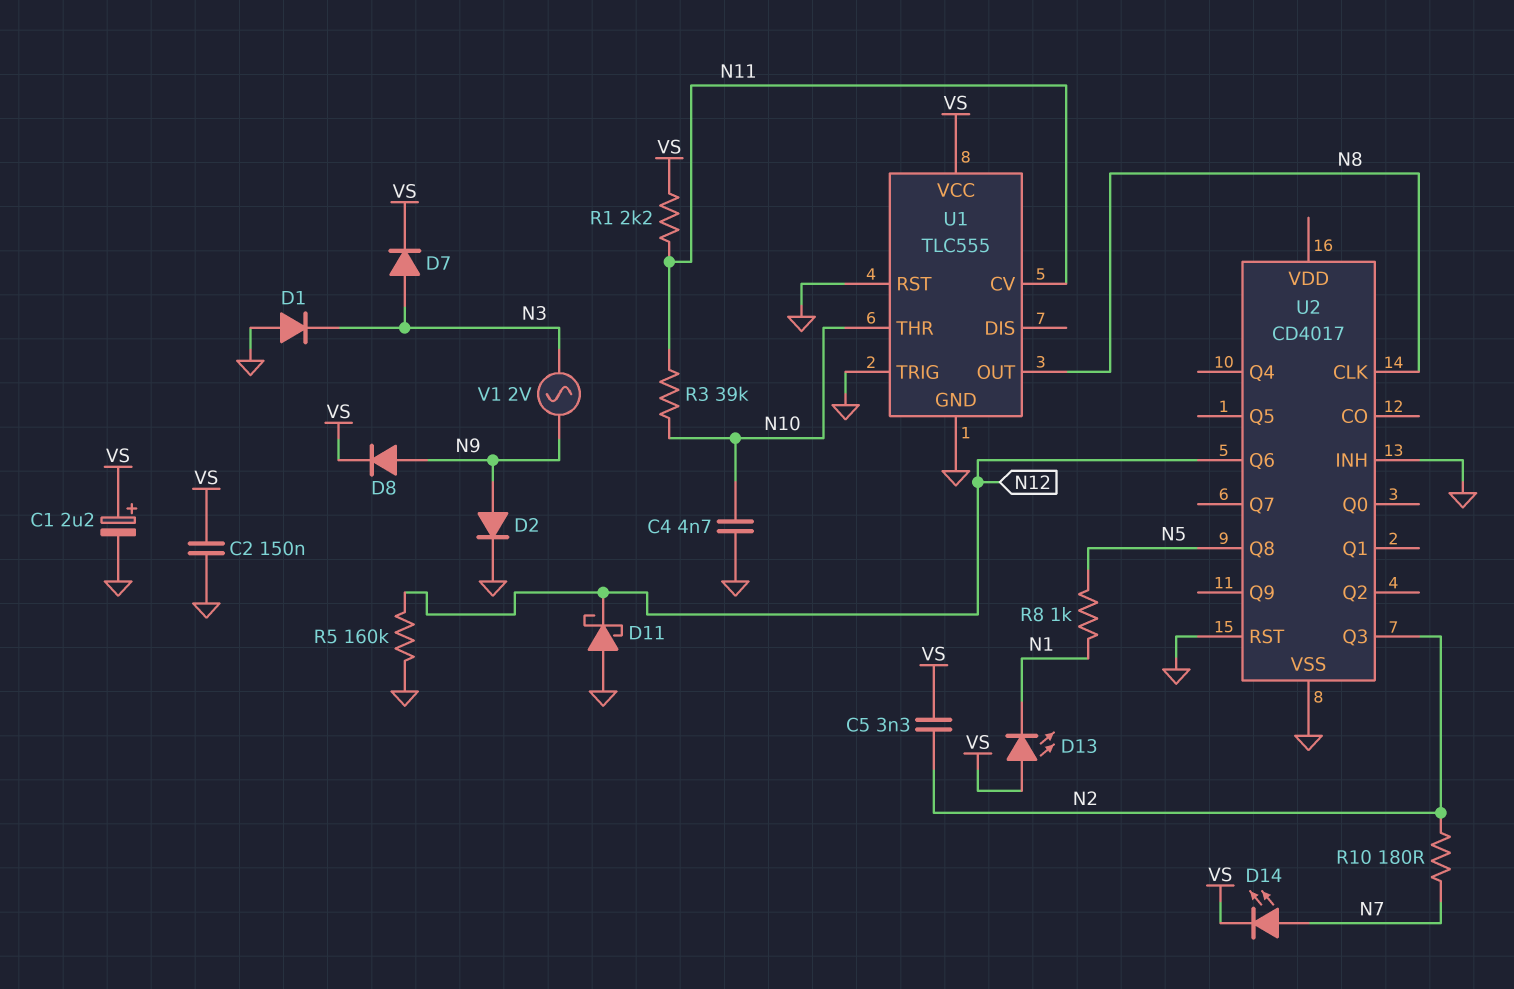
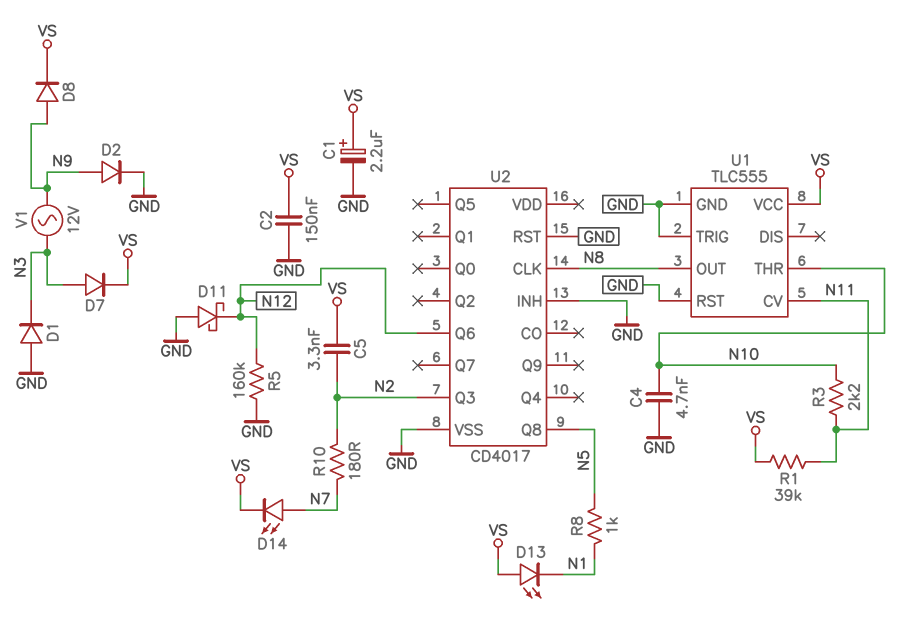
R1: 2.2k (N11, VS) -> 39k (N11, VS)
R3: 39k (N10, N11) -> 2.2k (N10, N11)
V1: AC 2V (N3, N9) -> AC 12V (N3, N9)

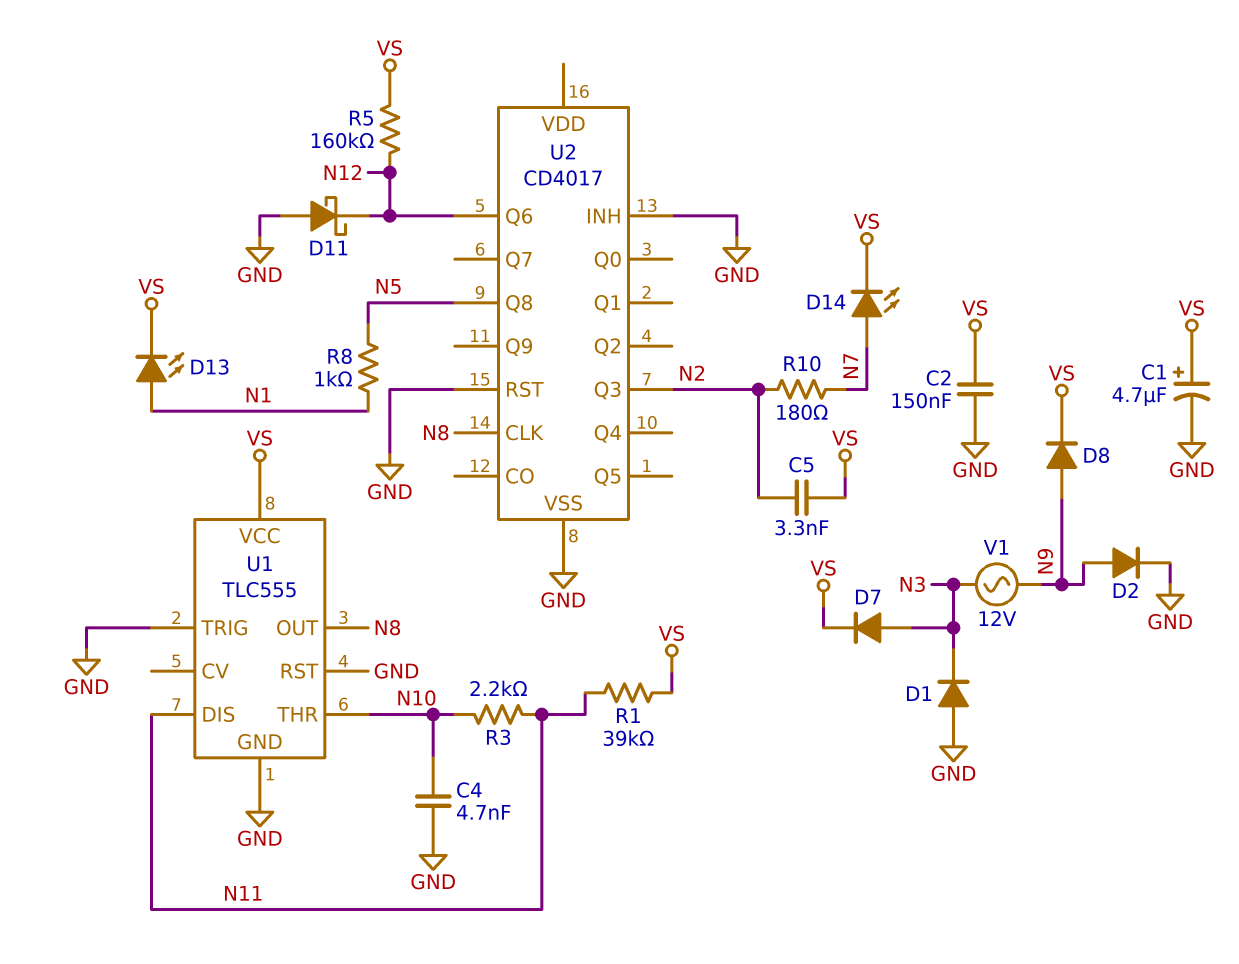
C1: 2.2uF (plus VS, minus GND) -> 4.7uF (plus VS, minus GND)
D13: LED (A VS, K N1) -> LED (A N1, K VS)
R5: 160k (GND, N12) -> 160k (N12, VS)
U1 pin CV: N11 -> none
U1 pin DIS: none -> N11

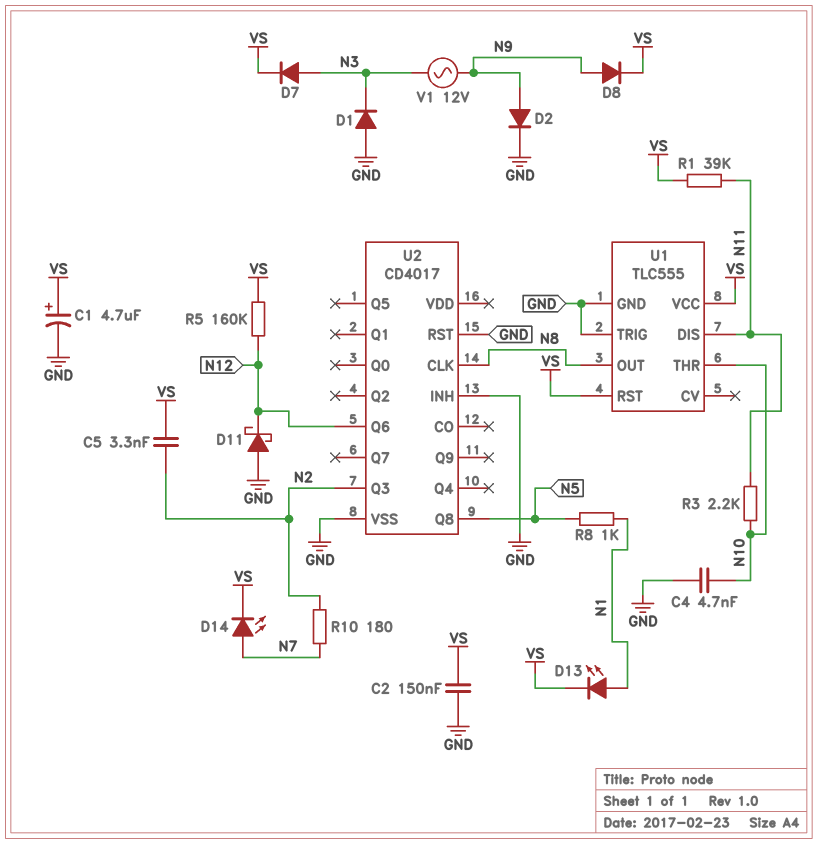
U1 pin RST: GND -> VS

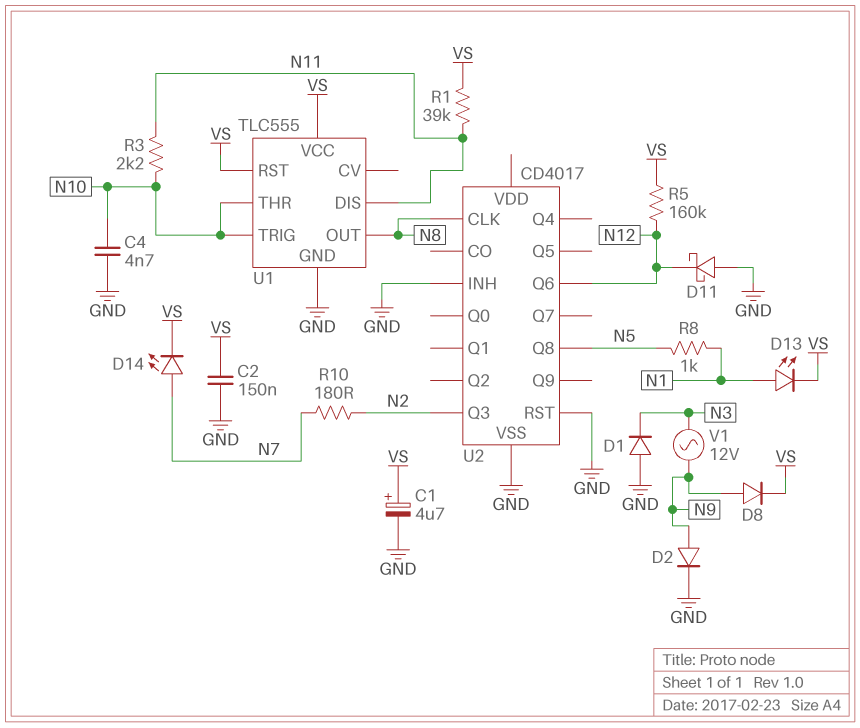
C5: 3.3nF (N2, VS) -> none
D7: diode (A N3, K VS) -> none
U1 pin TRIG: GND -> N10

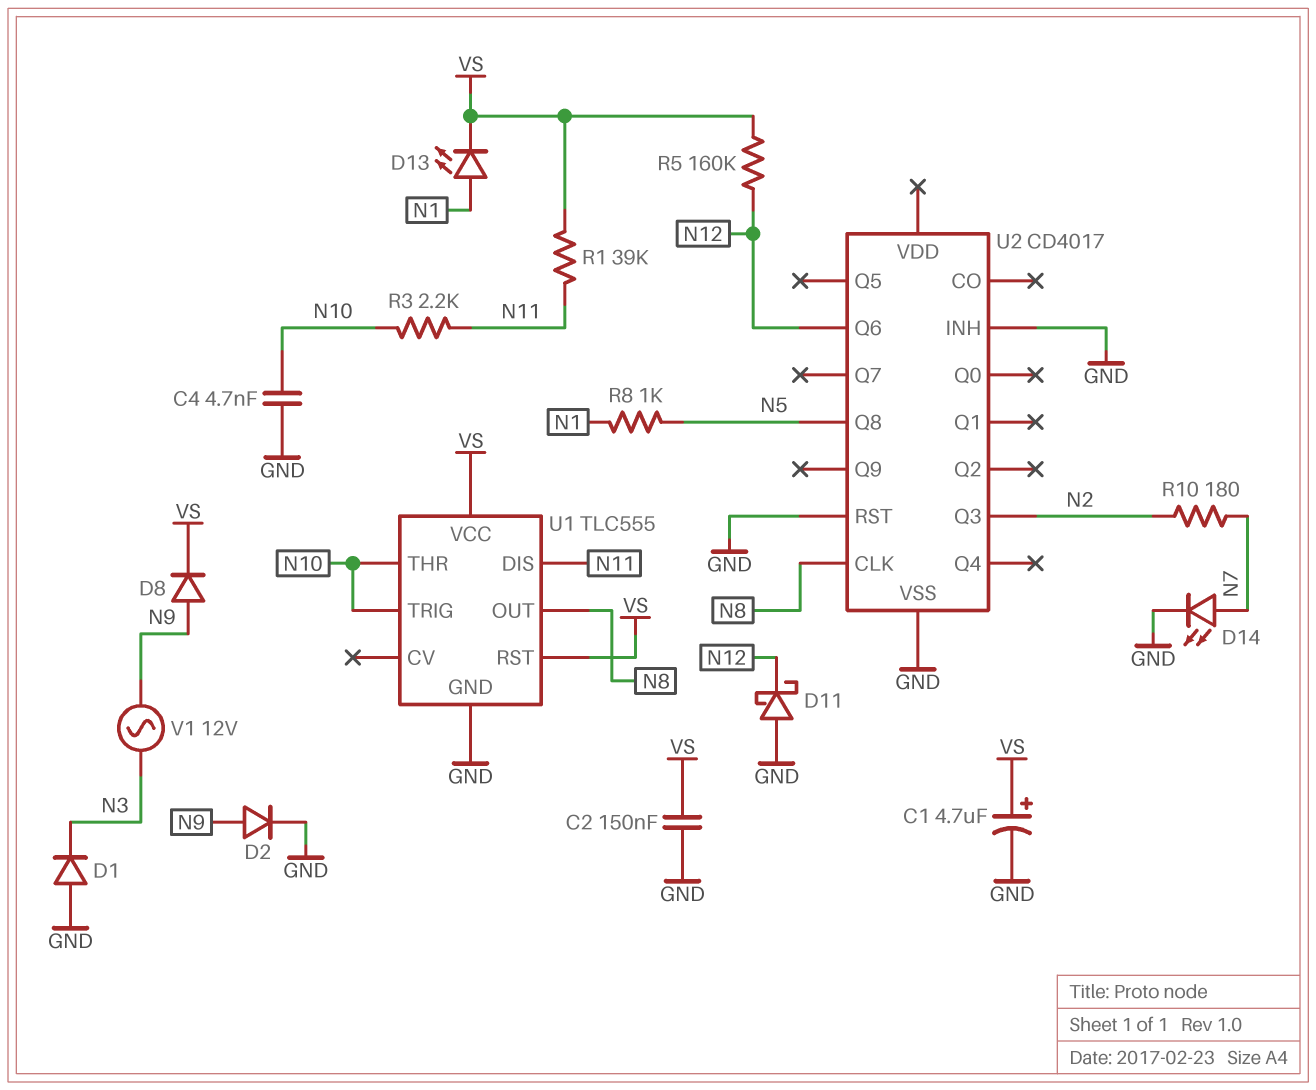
D14: LED (A N7, K VS) -> LED (A N7, K GND)

